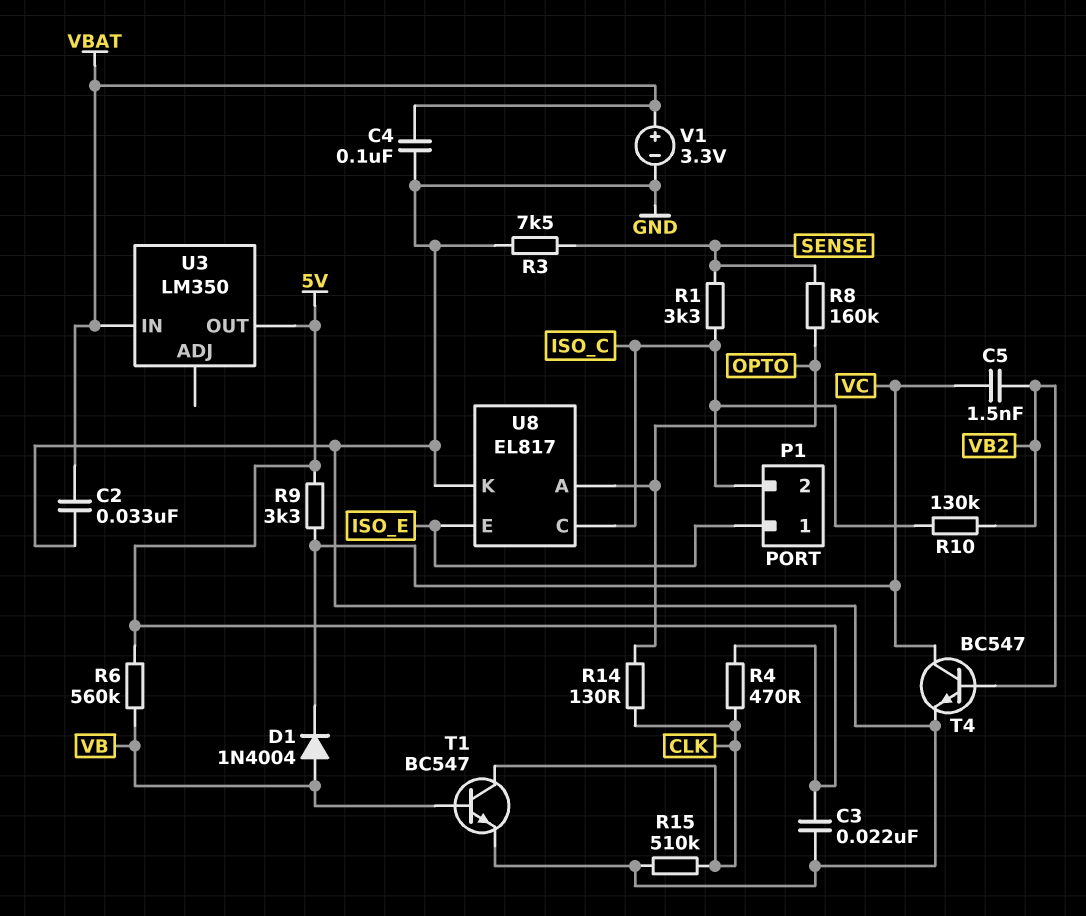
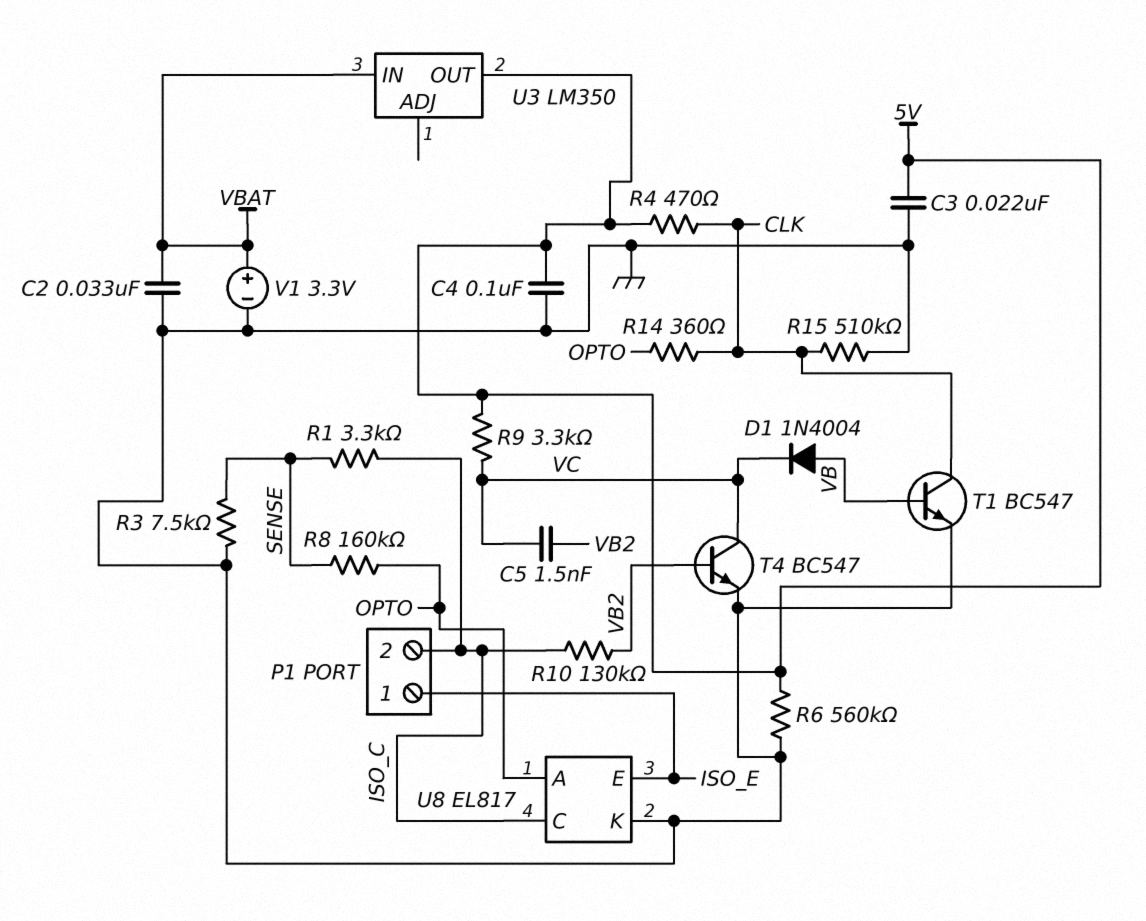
C4: 100nF (GND, VBAT) -> 100nF (5V, GND)
R6: 560k (5V, VB) -> 560k (5V, GND)
R14: 130 (CLK, OPTO) -> 360 (CLK, OPTO)

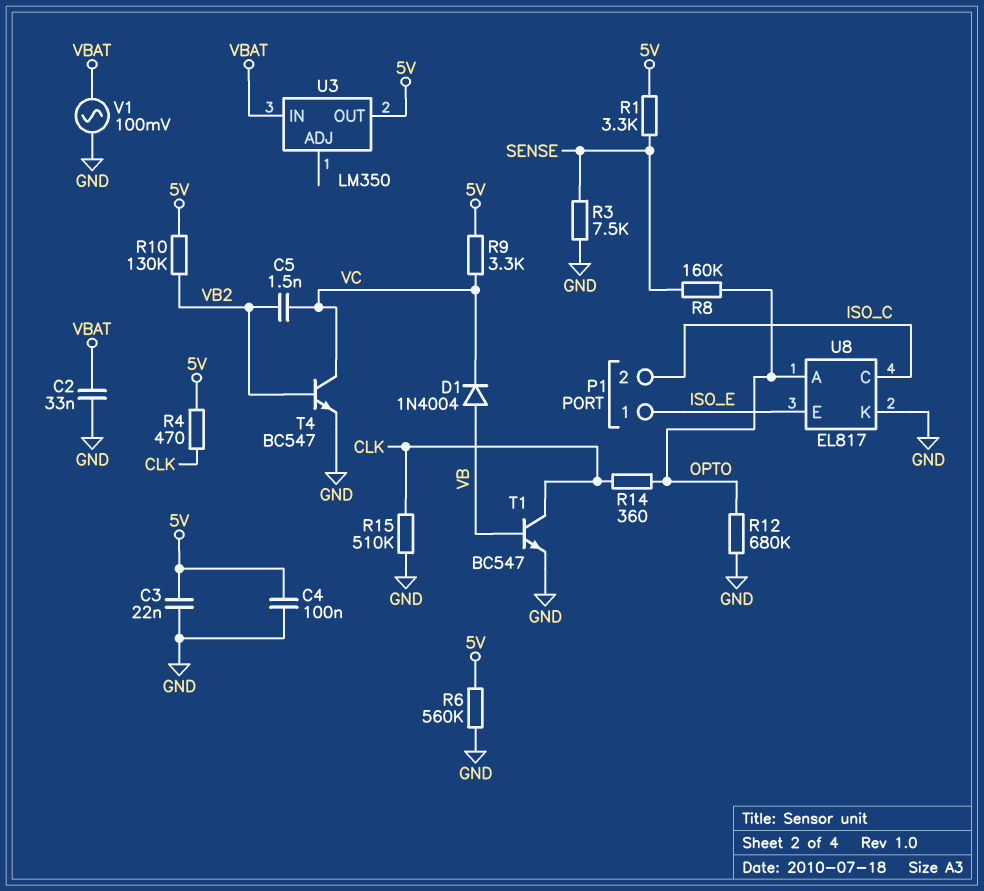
R1: 3.3k (ISO_C, SENSE) -> 3.3k (5V, SENSE)
R10: 130k (ISO_C, VB2) -> 130k (5V, VB2)
R12: none -> 680k (GND, OPTO)
V1: 3.3V (plus VBAT, minus GND) -> AC 100mV (GND, VBAT)

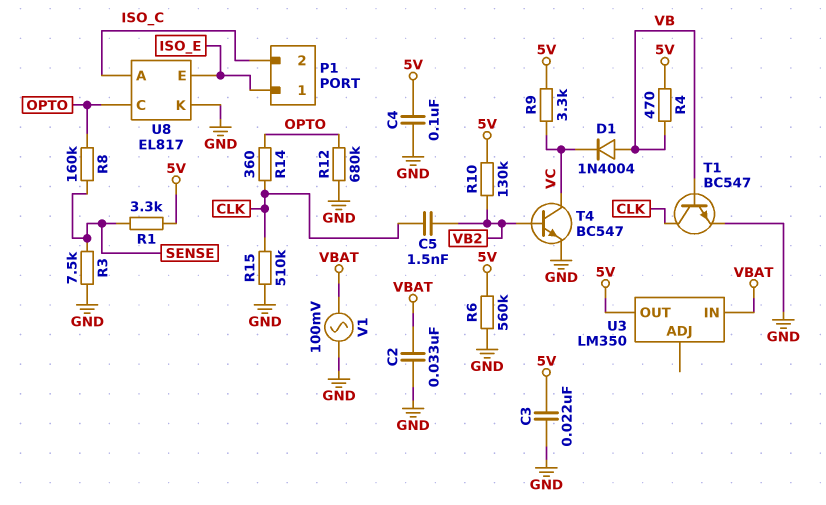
C5: 1.5nF (VB2, VC) -> 1.5nF (CLK, VB2)
R4: 470 (5V, CLK) -> 470 (5V, VB)
U8 pin A: OPTO -> ISO_C
U8 pin C: ISO_C -> OPTO

